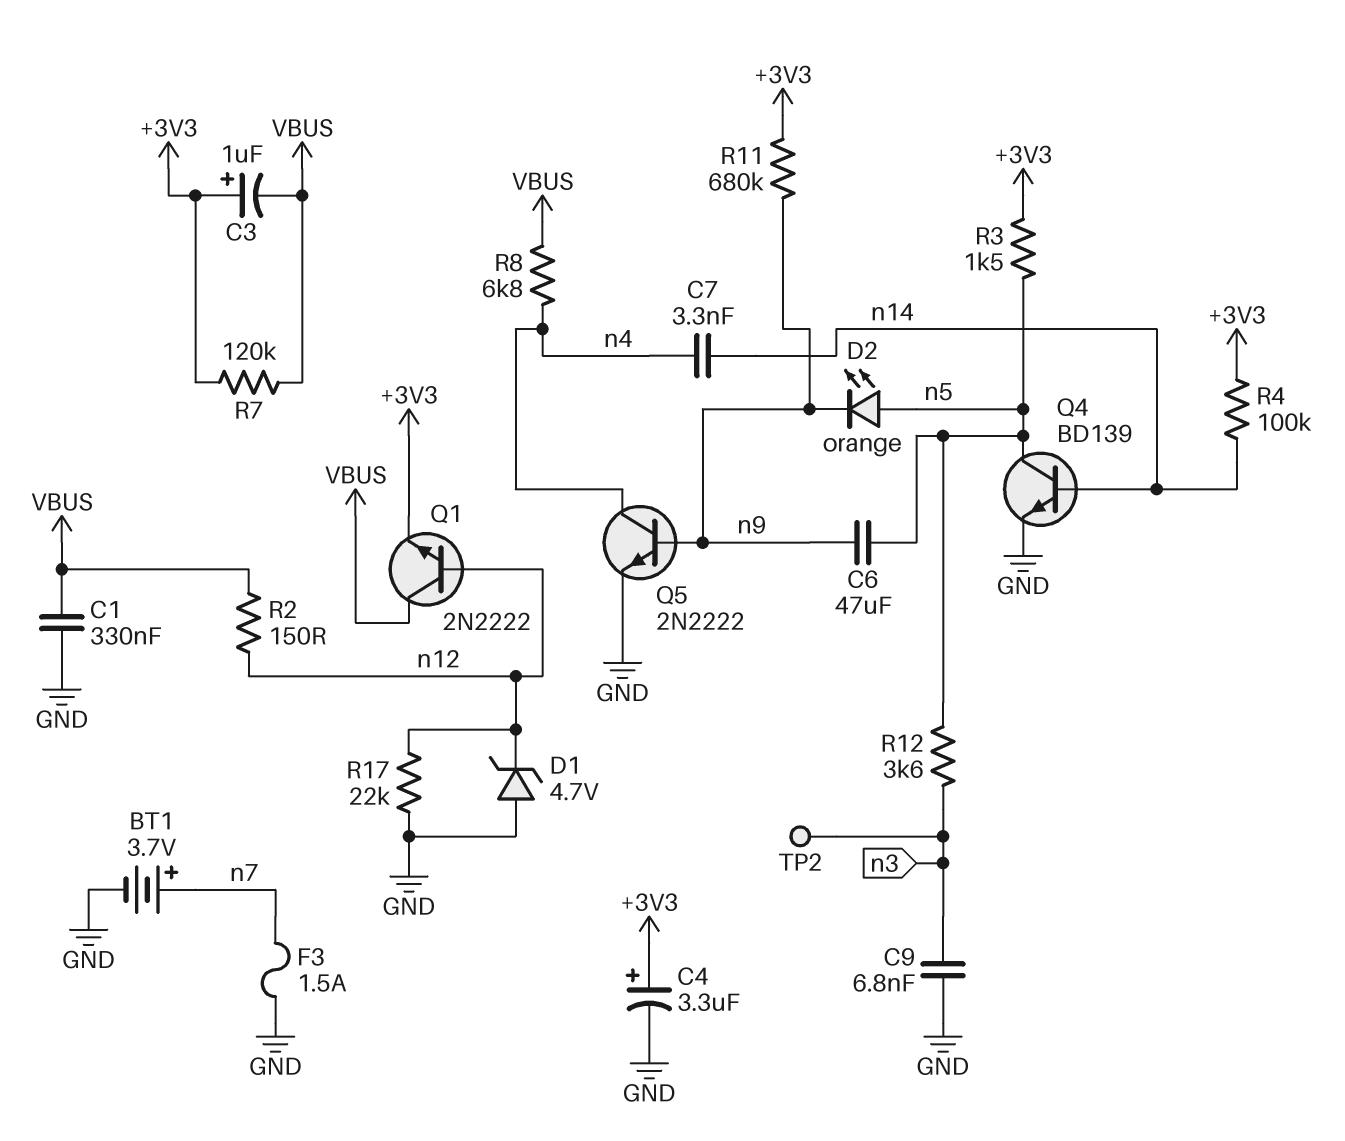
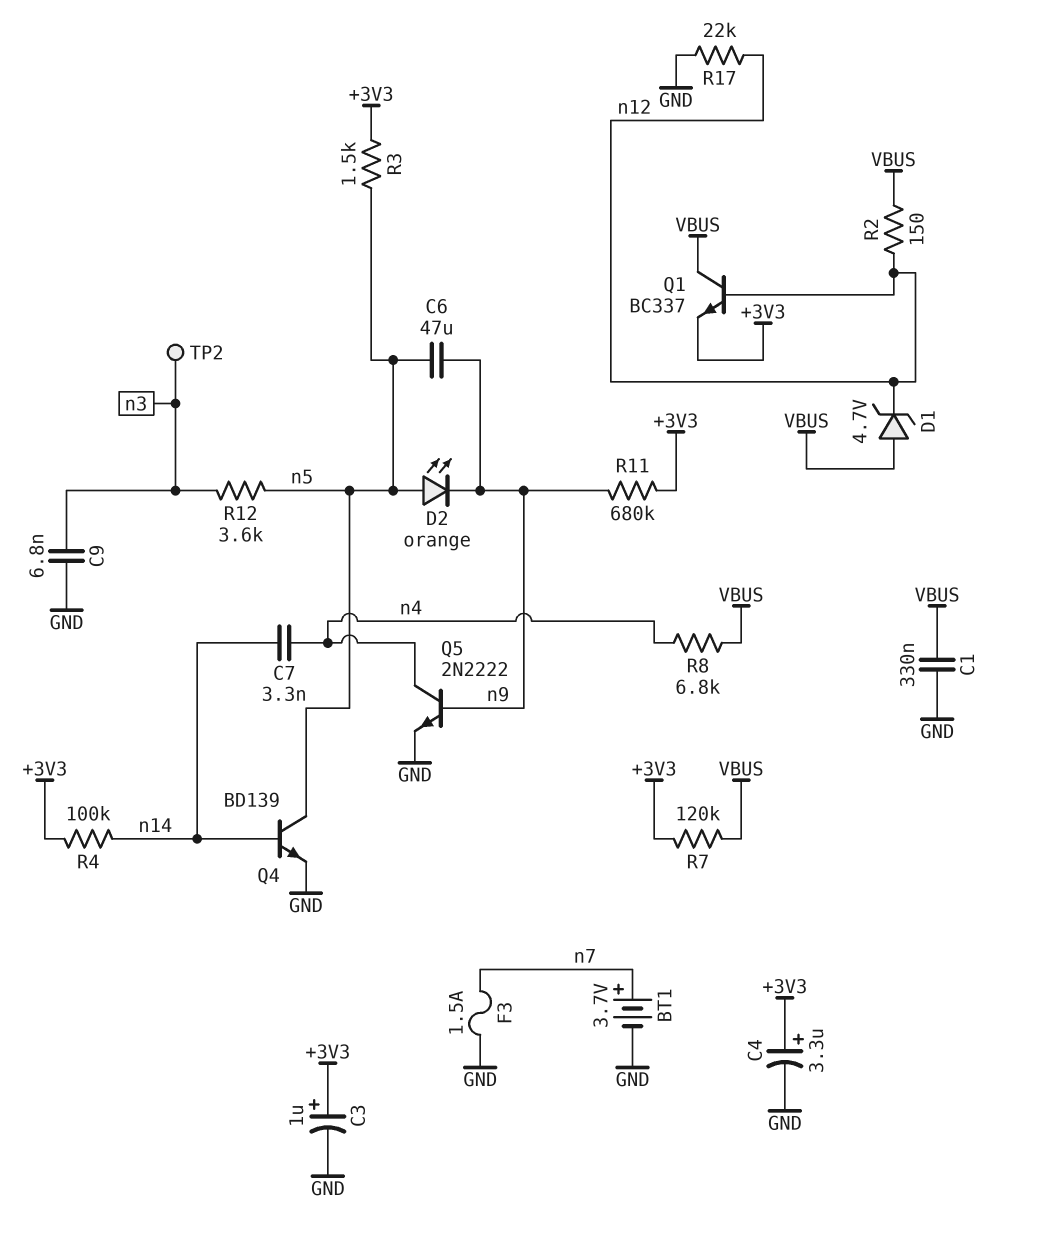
C3: 1uF (plus +3V3, minus VBUS) -> 1uF (plus +3V3, minus GND)
D1: zener 4.7V (A GND, K n12) -> zener 4.7V (A VBUS, K n12)
Q1: NPN 2N2222 (B n12, C VBUS, E +3V3) -> NPN BC337 (B n12, C VBUS, E +3V3)

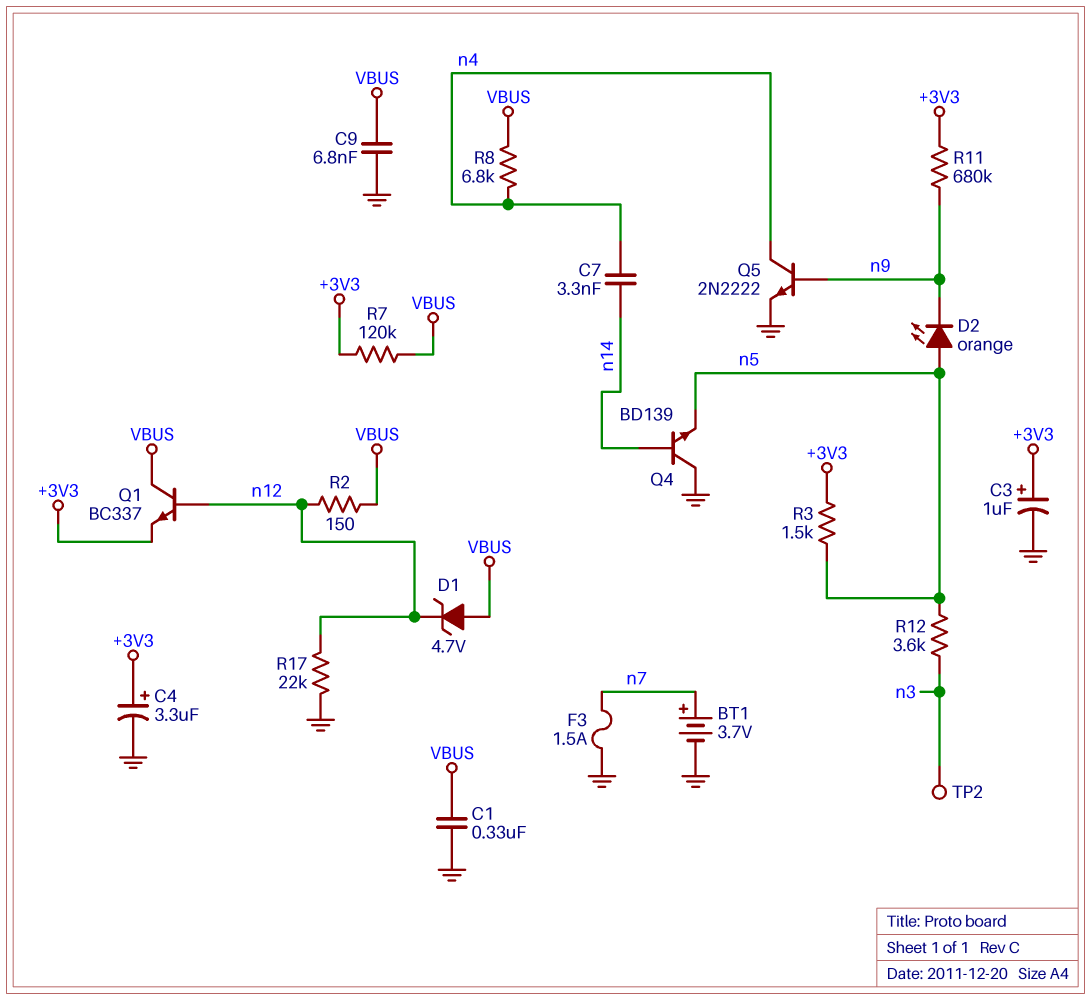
C6: 47uF (n5, n9) -> none
C9: 6.8nF (GND, n3) -> 6.8nF (GND, VBUS)
Q4: NPN BD139 (B n14, C n5, E GND) -> NPN BD139 (B n14, C GND, E n5)
R4: 100k (+3V3, n14) -> none

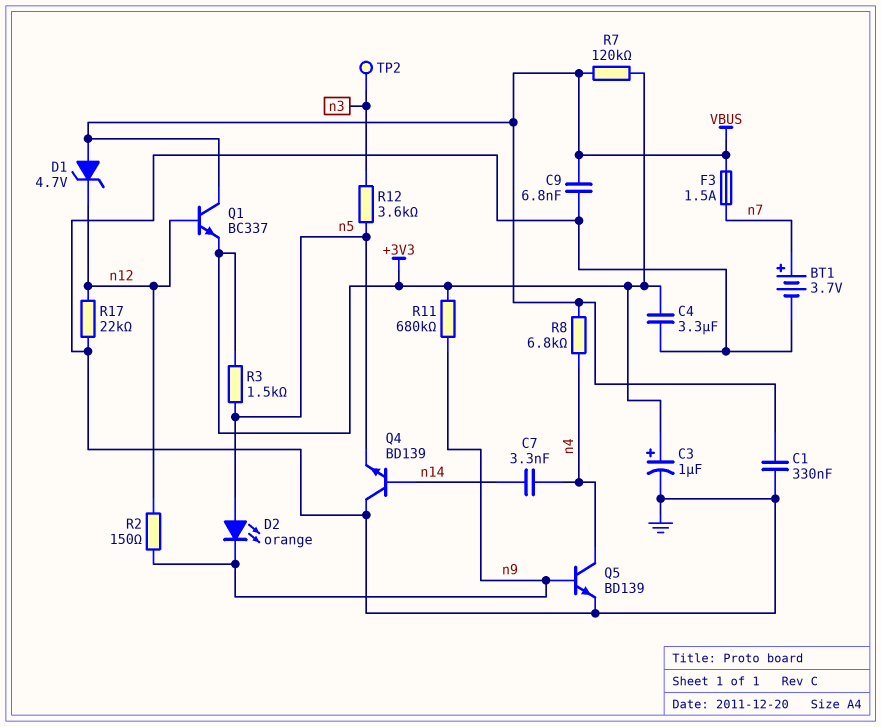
C4: 3.3uF (plus +3V3, minus GND) -> 3.3uF (+3V3, GND)
F3: 1.5A (GND, n7) -> 1.5A (VBUS, n7)
Q5: NPN 2N2222 (B n9, C n4, E GND) -> NPN BD139 (B n9, C n4, E GND)
R2: 150 (VBUS, n12) -> 150 (n9, n12)

